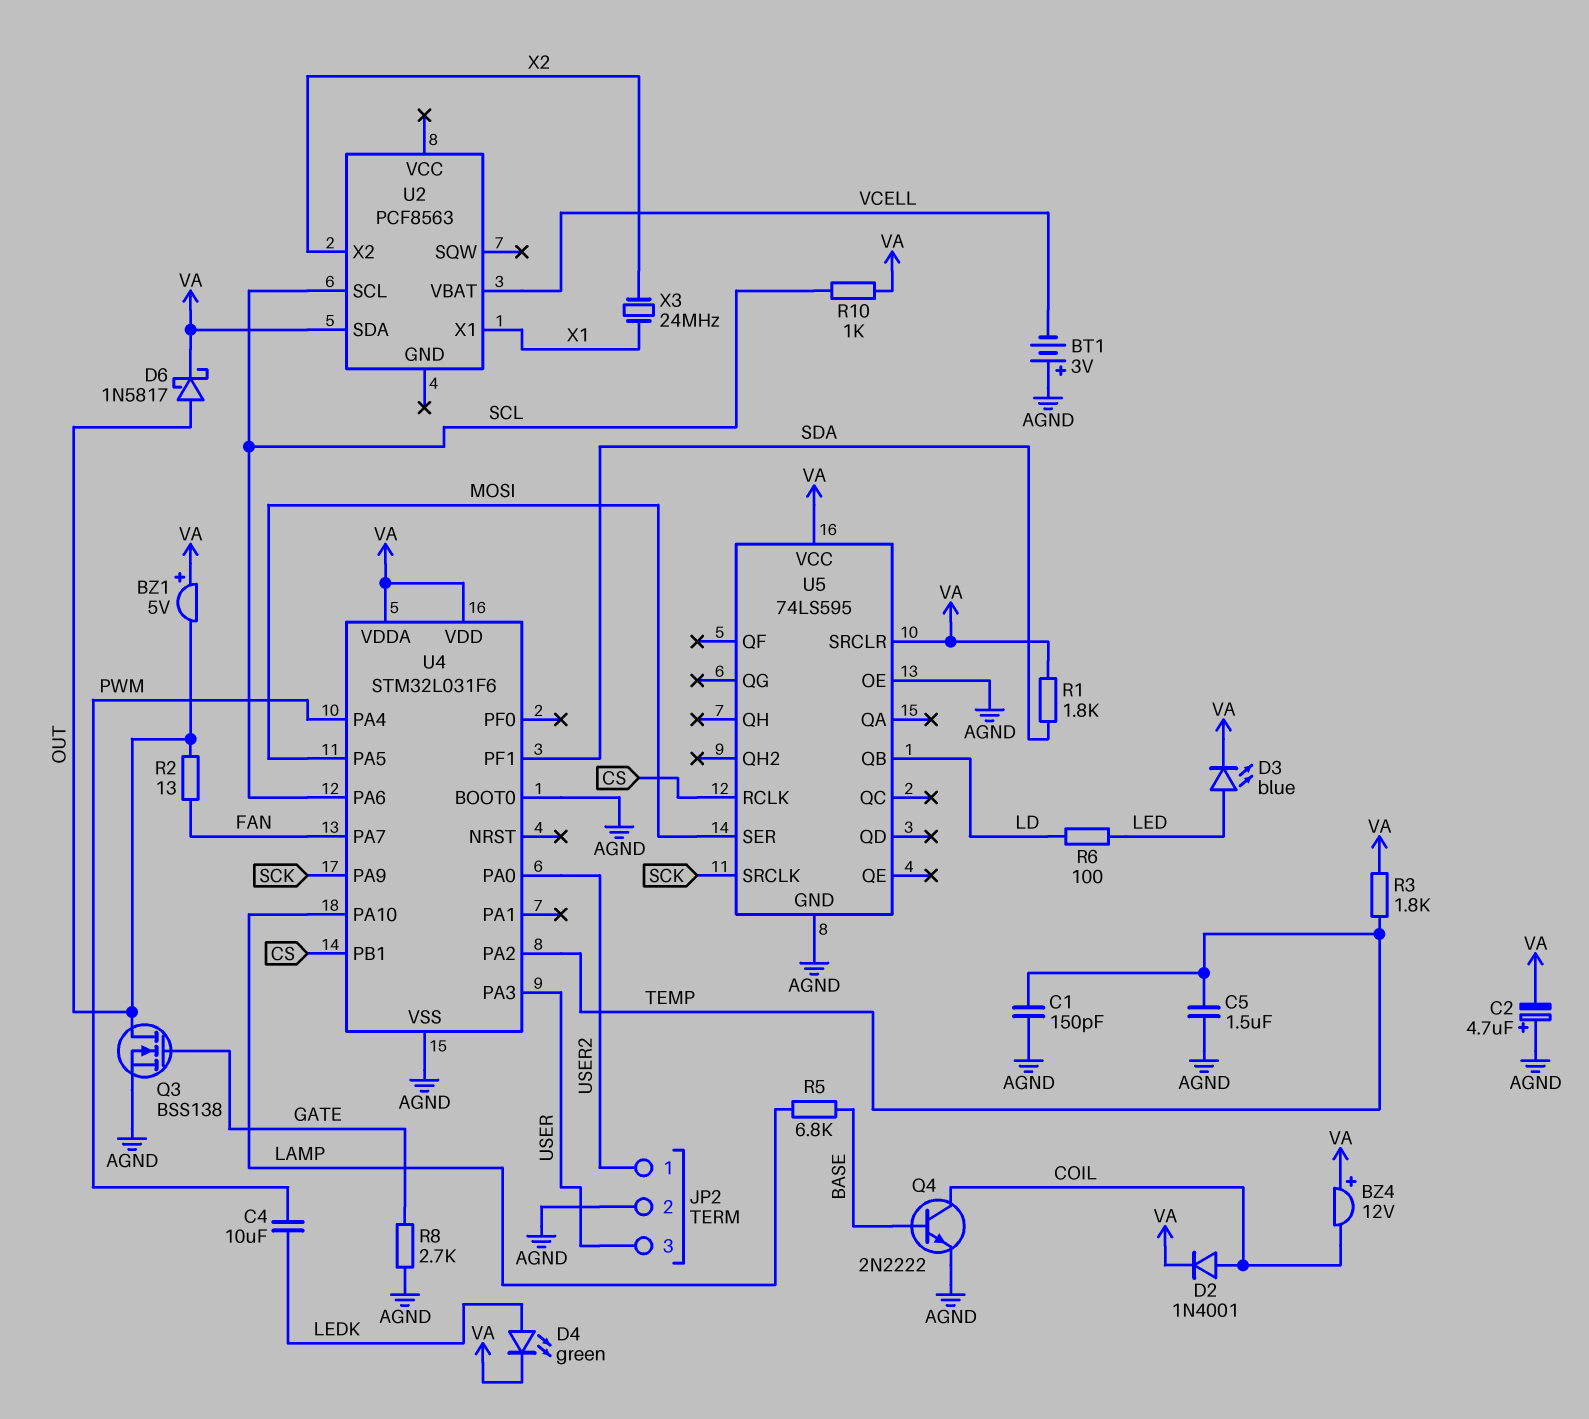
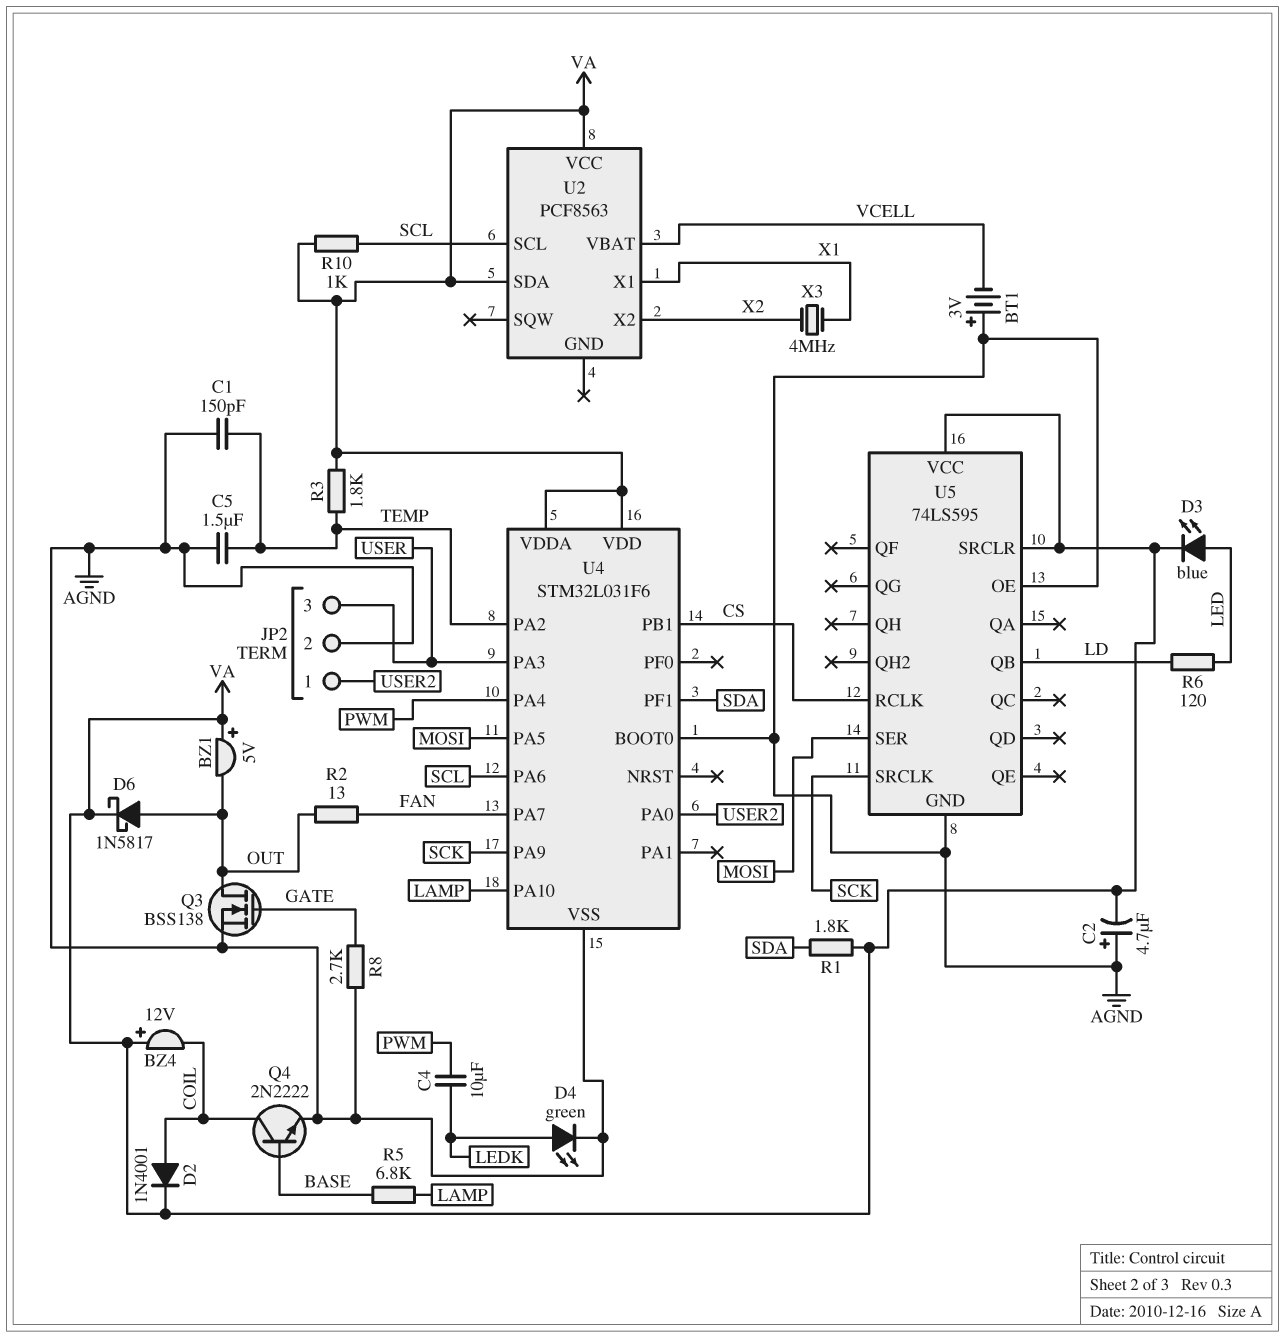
D4: LED green (A LEDK, K VA) -> LED green (A LEDK, K AGND)
R6: 100 (LD, LED) -> 120 (LD, LED)
U2 pin VCC: none -> VA
X3: 24MHz (X1, X2) -> 4MHz (X1, X2)

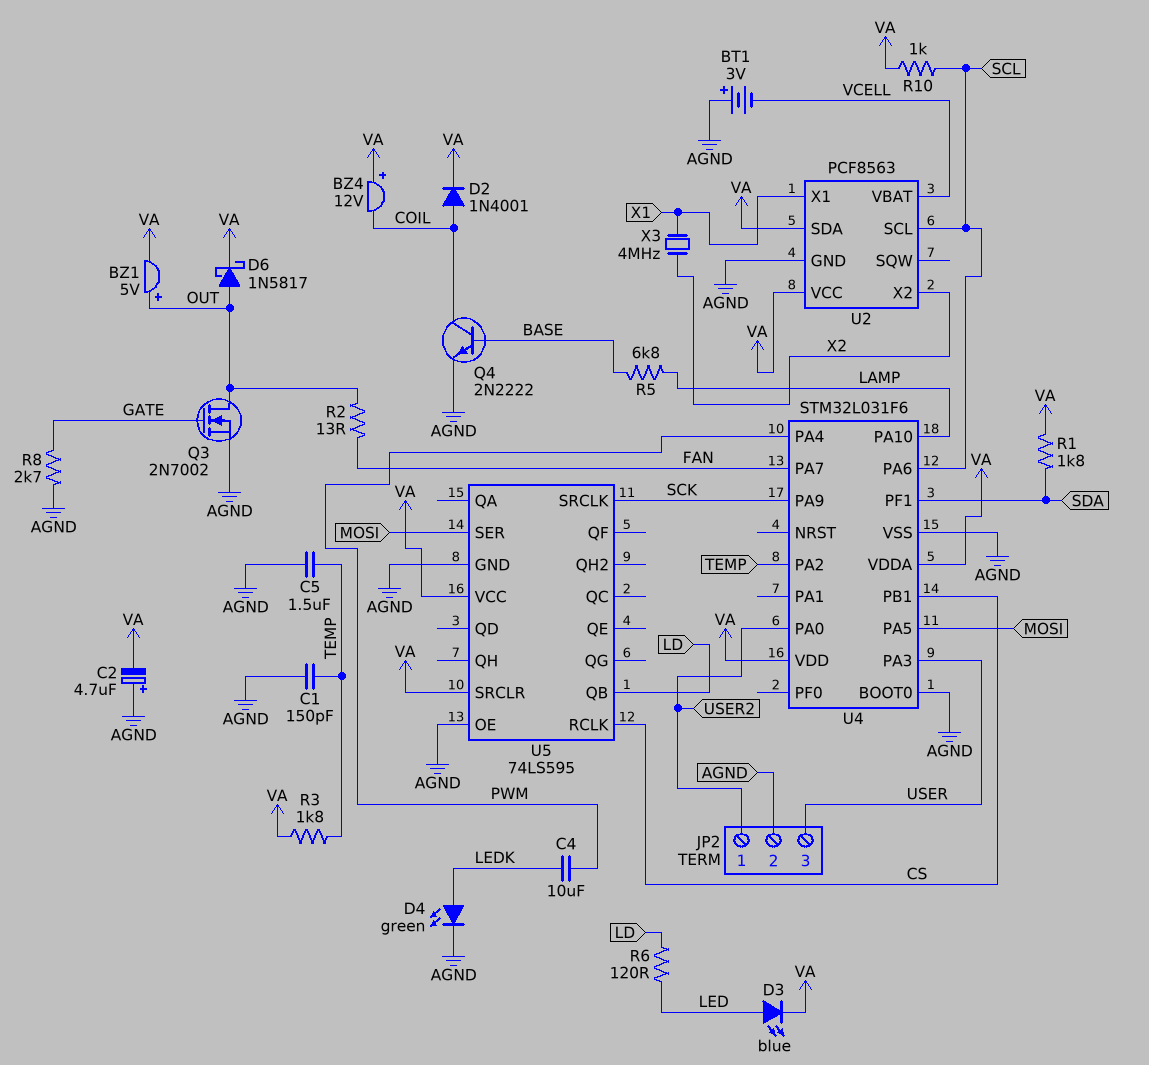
BZ1: buzzer 5V (plus VA, minus OUT) -> buzzer 5V (plus OUT, minus VA)
Q3: NMOS BSS138 (G GATE, D OUT, S AGND) -> NMOS 2N7002 (G GATE, D OUT, S AGND)
U2 pin GND: none -> AGND

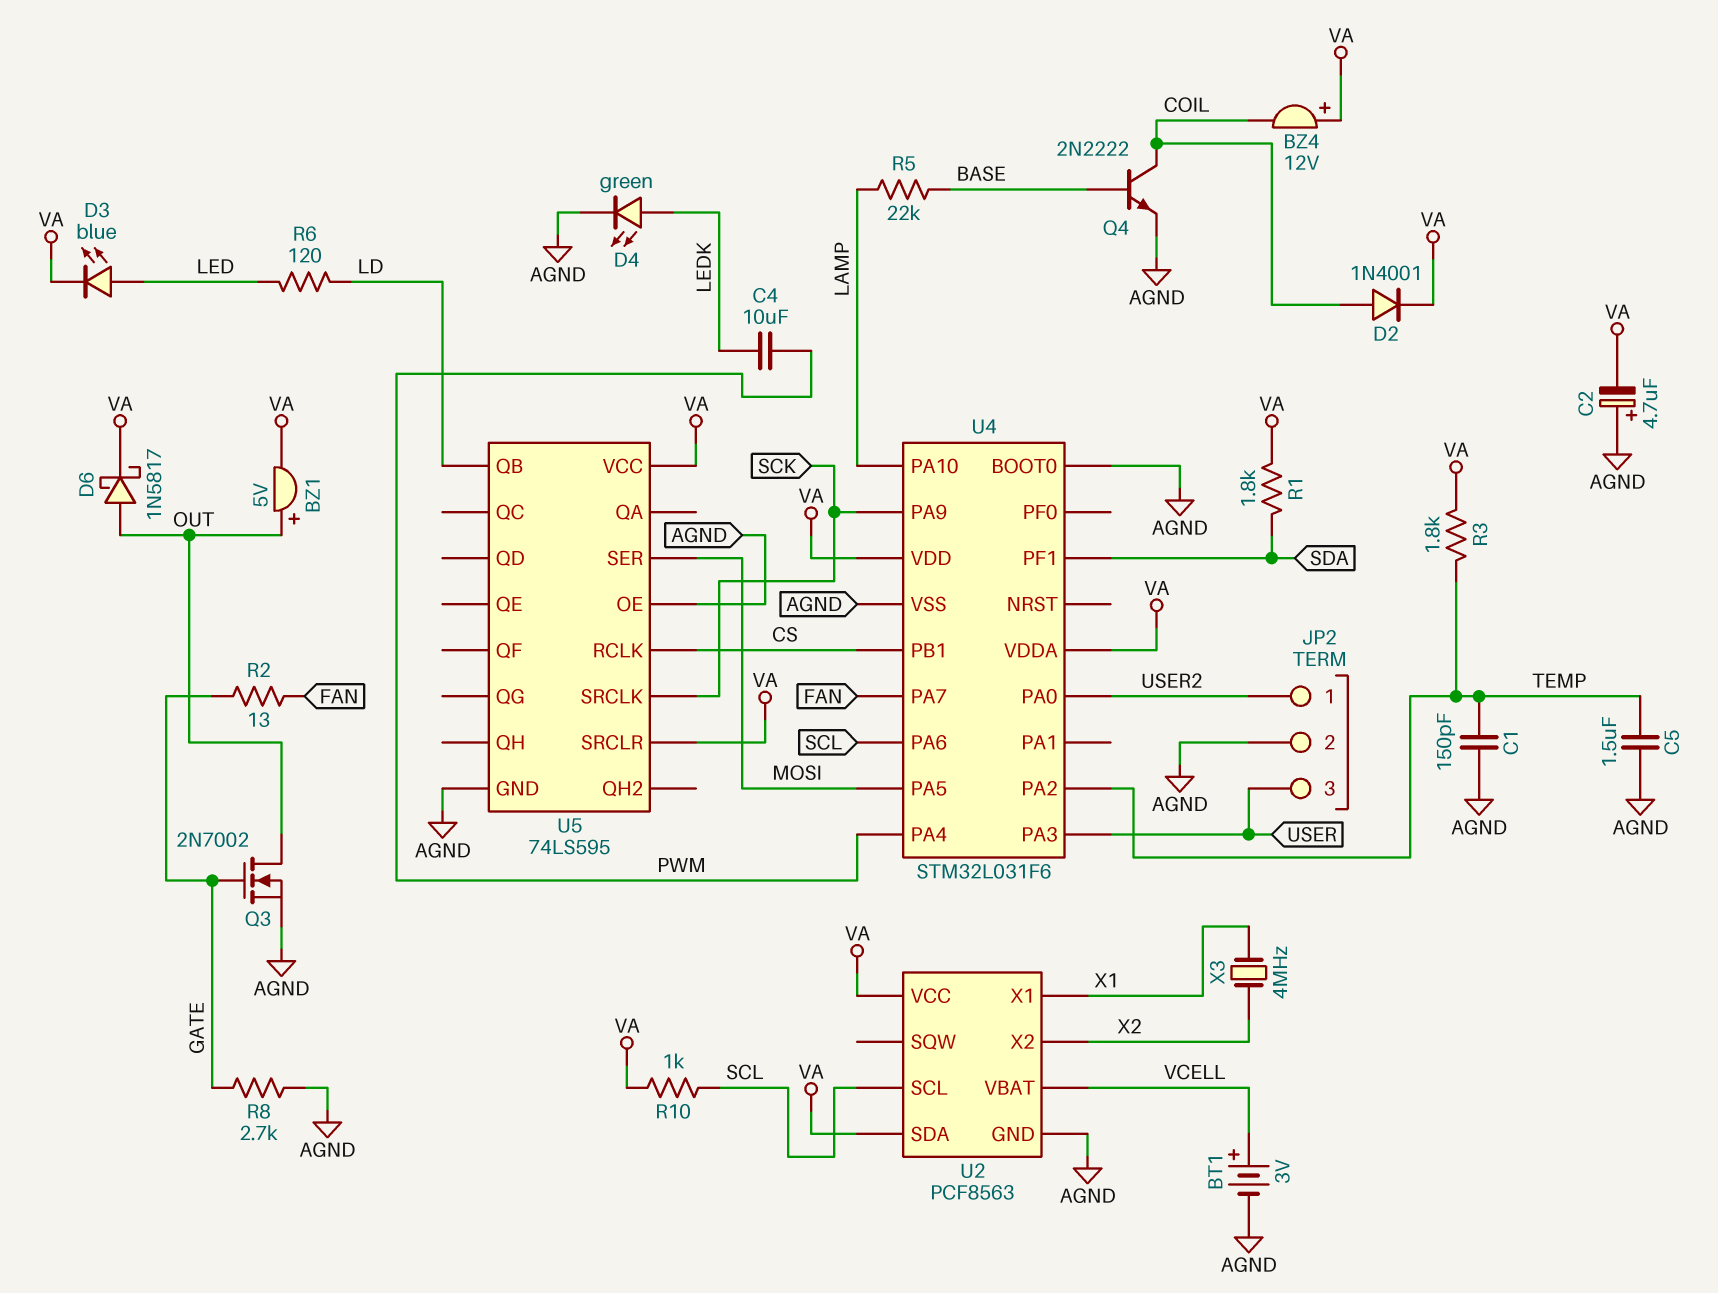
BT1: 3V (plus AGND, minus VCELL) -> 3V (plus VCELL, minus AGND)
R2: 13 (FAN, OUT) -> 13 (FAN, GATE)
R5: 6.8k (BASE, LAMP) -> 22k (BASE, LAMP)

